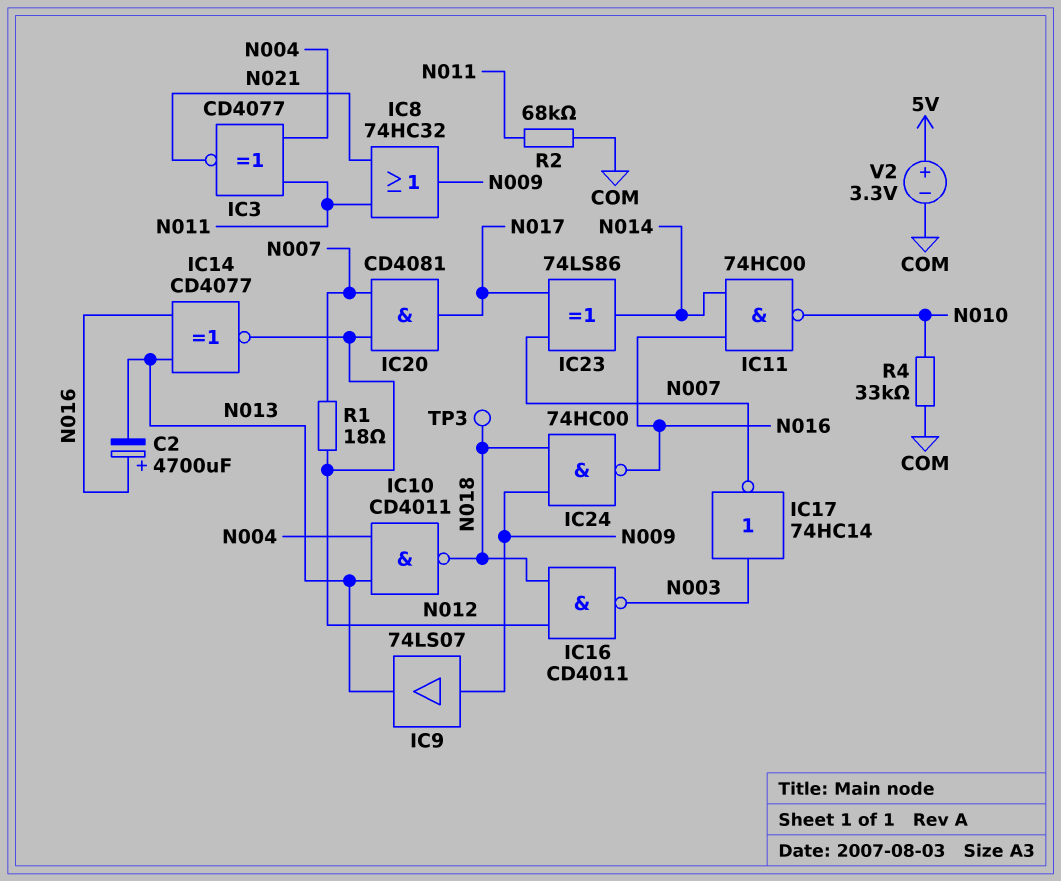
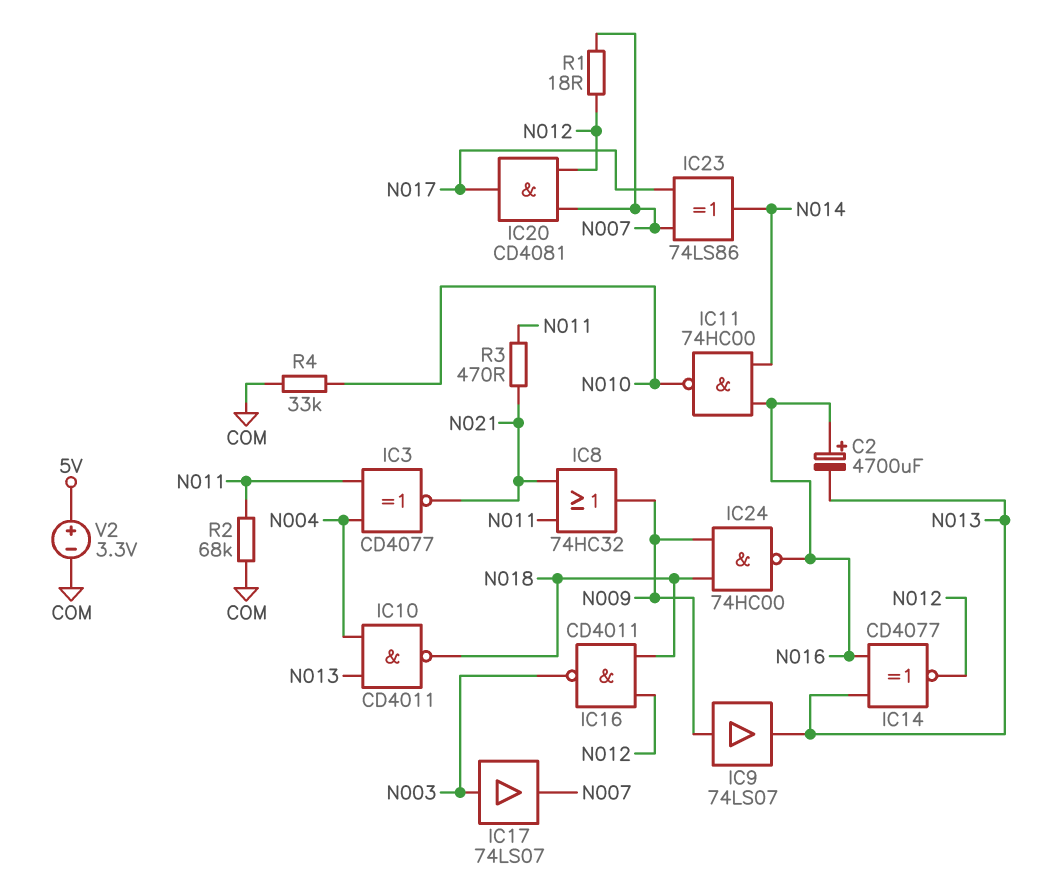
IC17: NOT 74HC14 (in N003, out N007) -> buffer 74LS07 (in N003, out N007)
R3: none -> 470 (N011, N021)
TP3: test point (N018) -> none

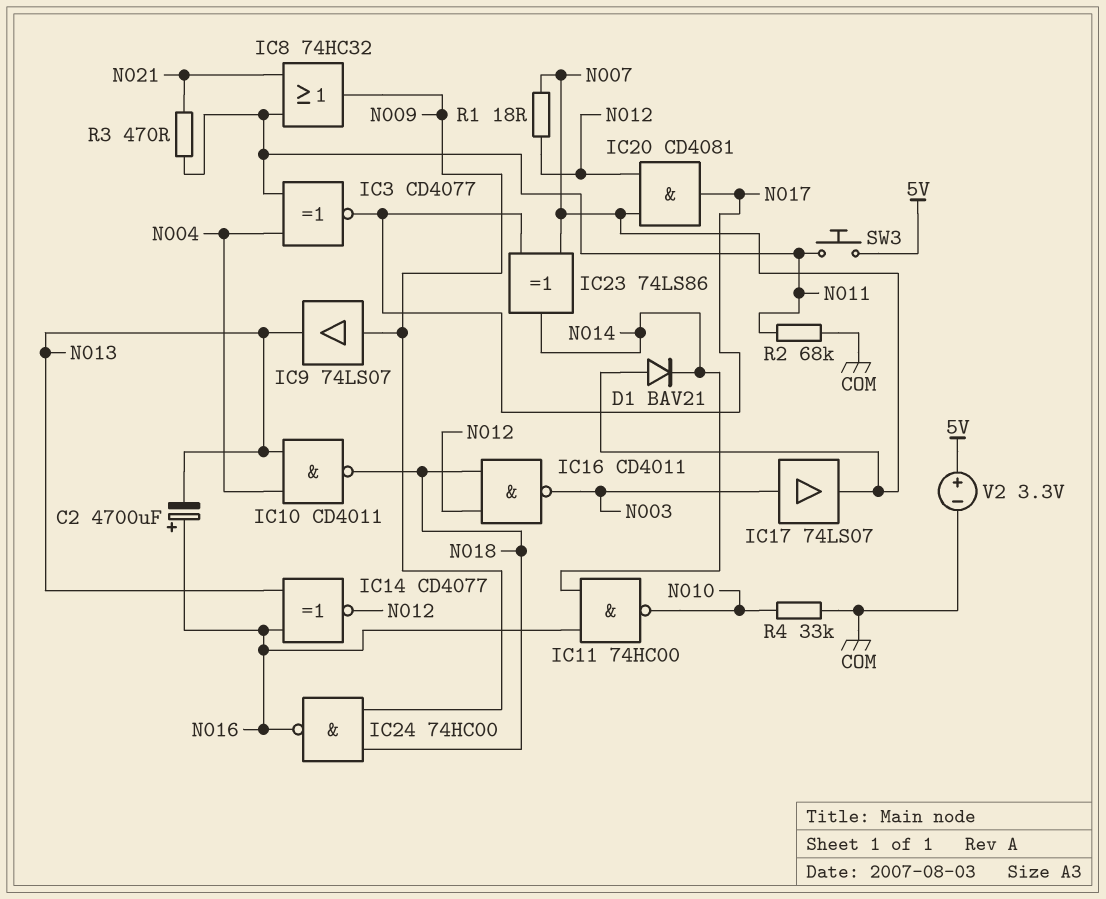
D1: none -> diode BAV21 (A N007, K N014)
IC3: XNOR CD4077 (in N004, in N011, out N021) -> XNOR CD4077 (in N004, in N011, out N017)
SW3: none -> button (5V, N011)

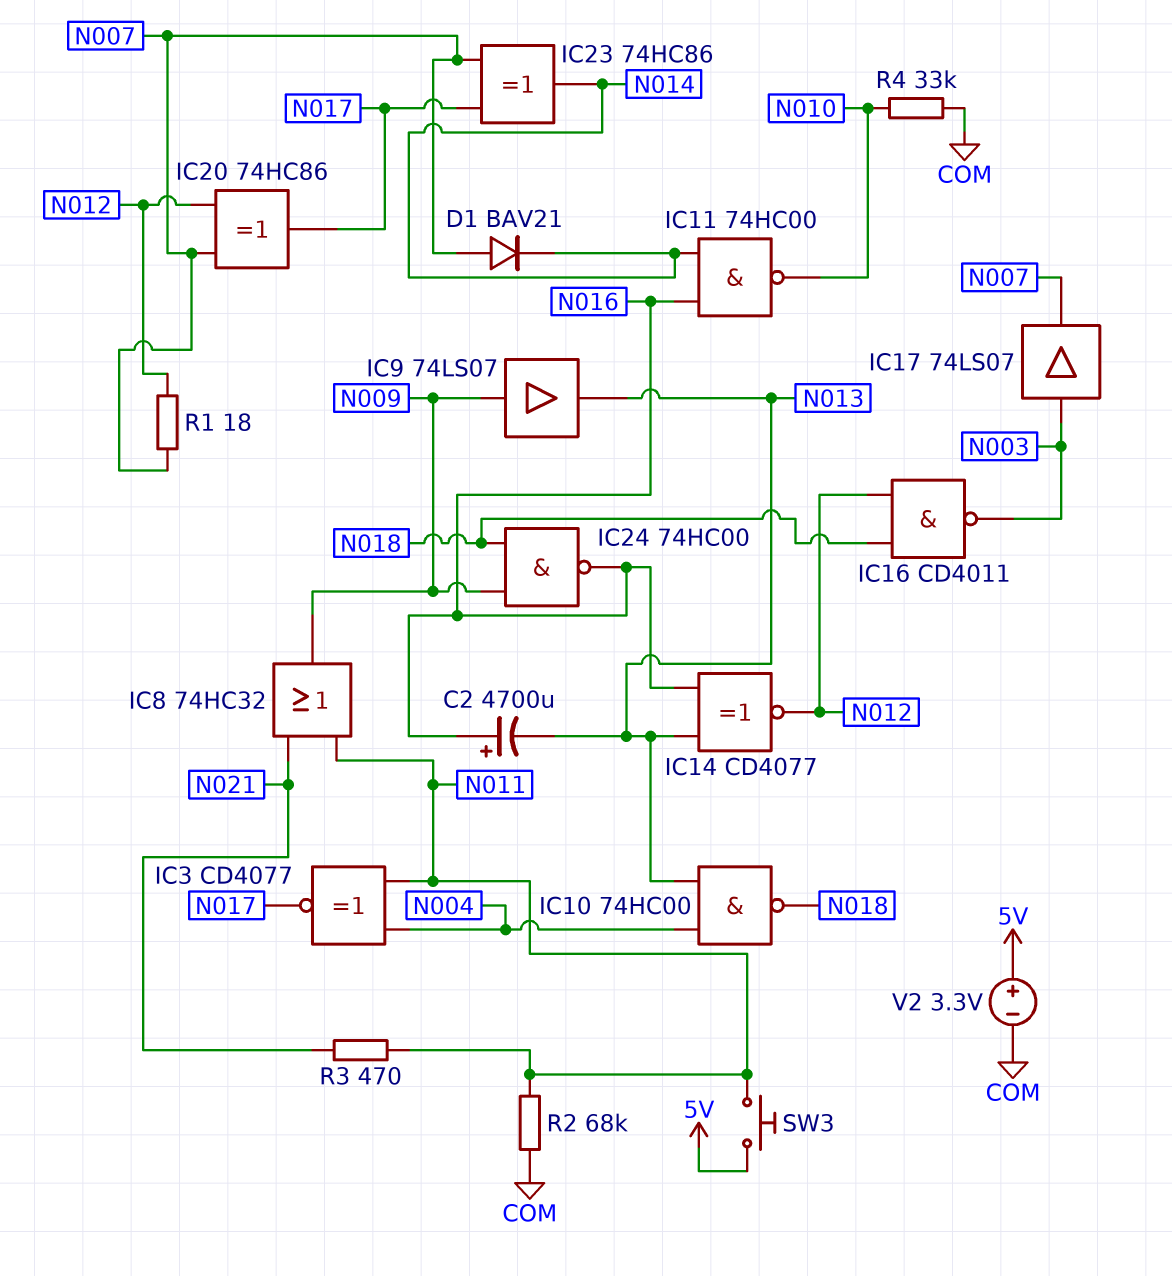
IC10: NAND CD4011 (in N004, in N013, out N018) -> NAND 74HC00 (in N004, in N013, out N018)
IC20: AND CD4081 (in N007, in N012, out N017) -> XOR 74HC86 (in N007, in N012, out N017)
IC23: XOR 74LS86 (in N007, in N017, out N014) -> XOR 74HC86 (in N007, in N017, out N014)

